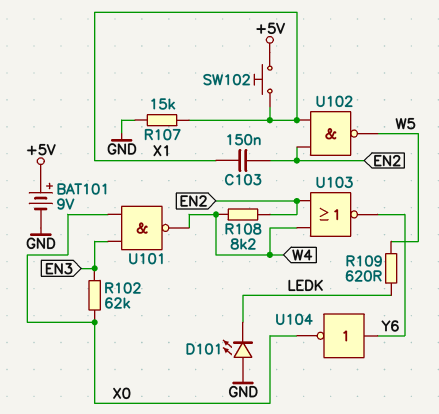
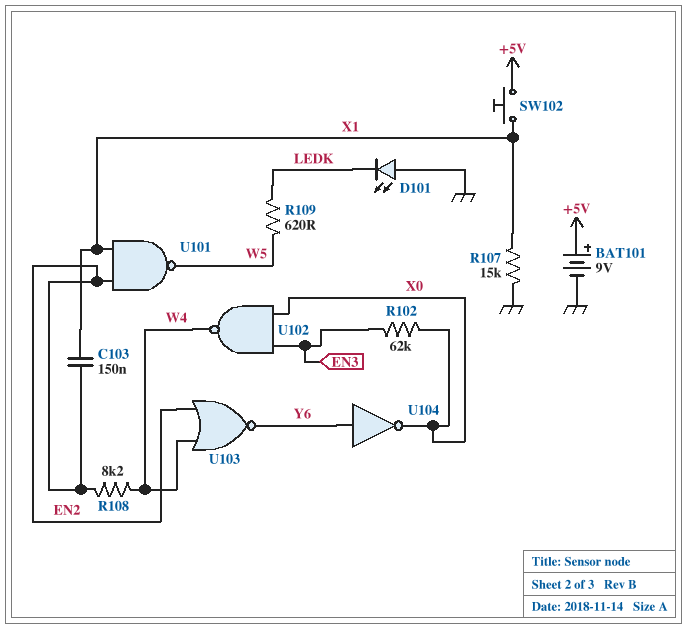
U101: NAND (in EN3, in X0, out W4) -> NAND (in EN2, in X1, out W5)
U102: NAND (in EN2, in X1, out W5) -> NAND (in EN3, in X0, out W4)

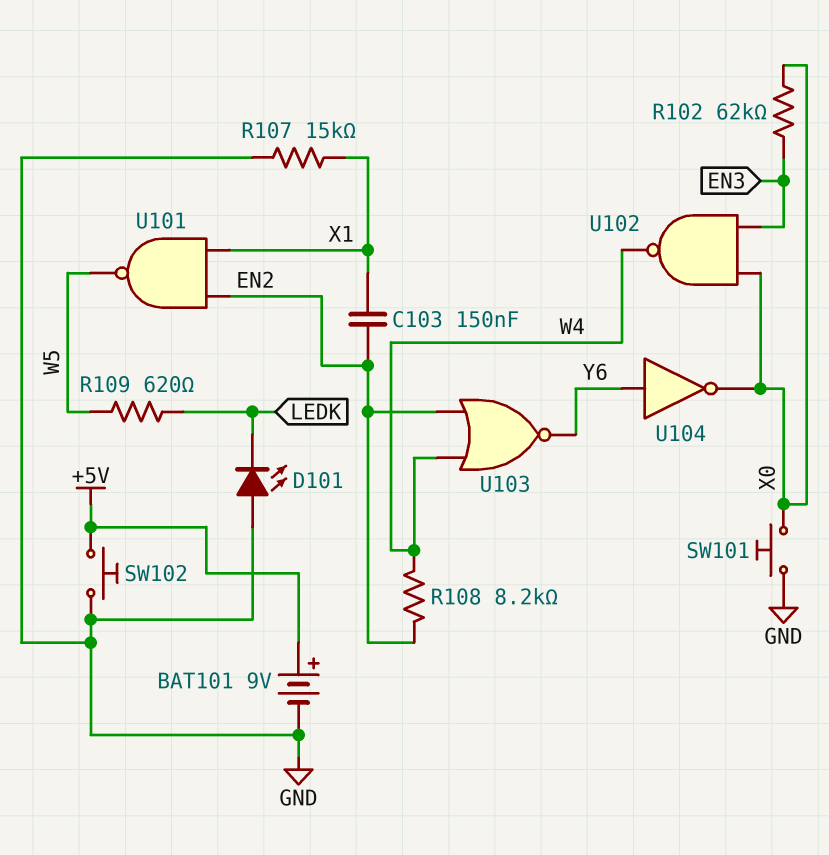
SW101: none -> button (GND, X0)
SW102: button (+5V, X1) -> button (+5V, GND)

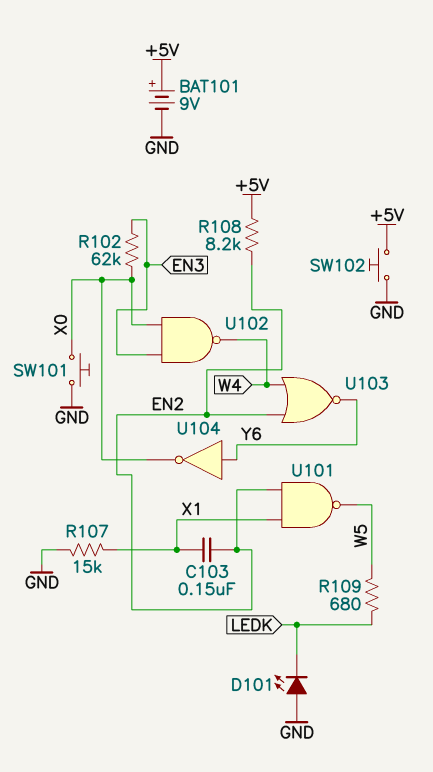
R108: 8.2k (EN2, W4) -> 8.2k (+5V, EN2)
R109: 620 (LEDK, W5) -> 680 (LEDK, W5)

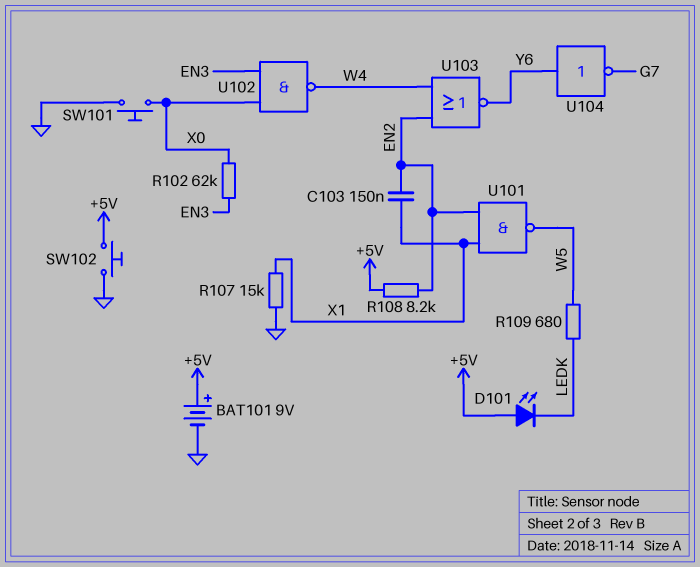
D101: LED (A GND, K LEDK) -> LED (A +5V, K LEDK)
U104: NOT (in Y6, out X0) -> NOT (in Y6, out G7)

